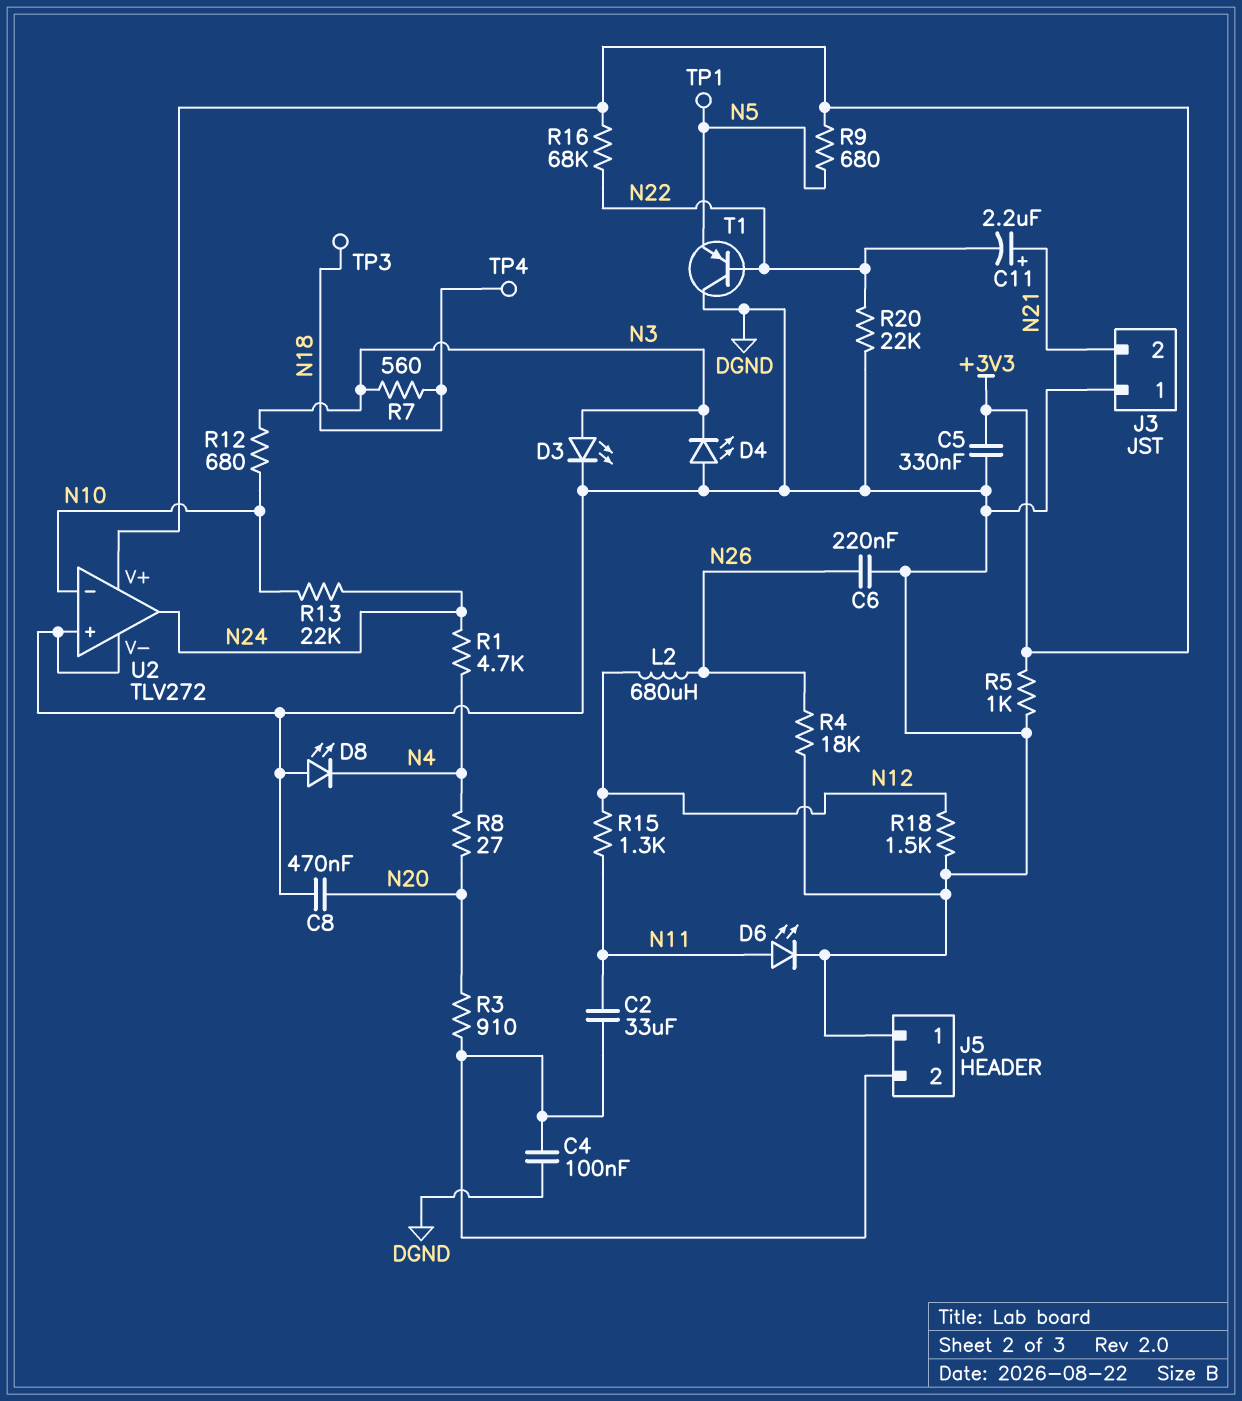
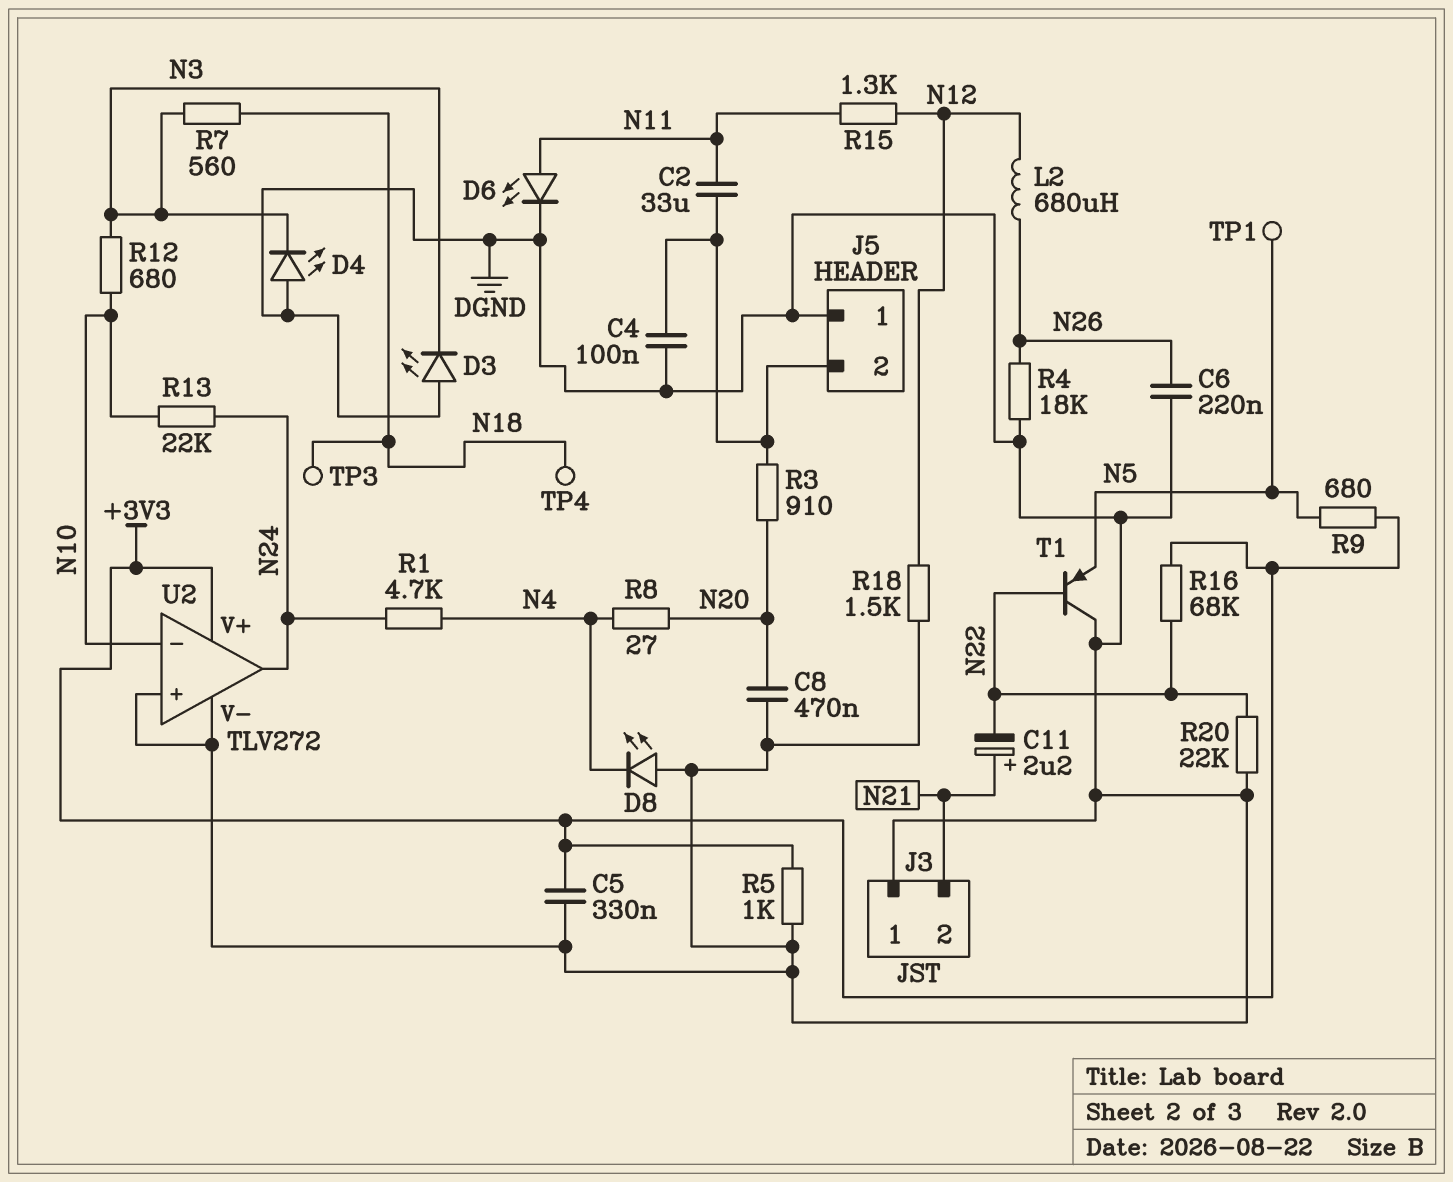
D3: LED (A N3, K DGND) -> LED (A DGND, K N3)

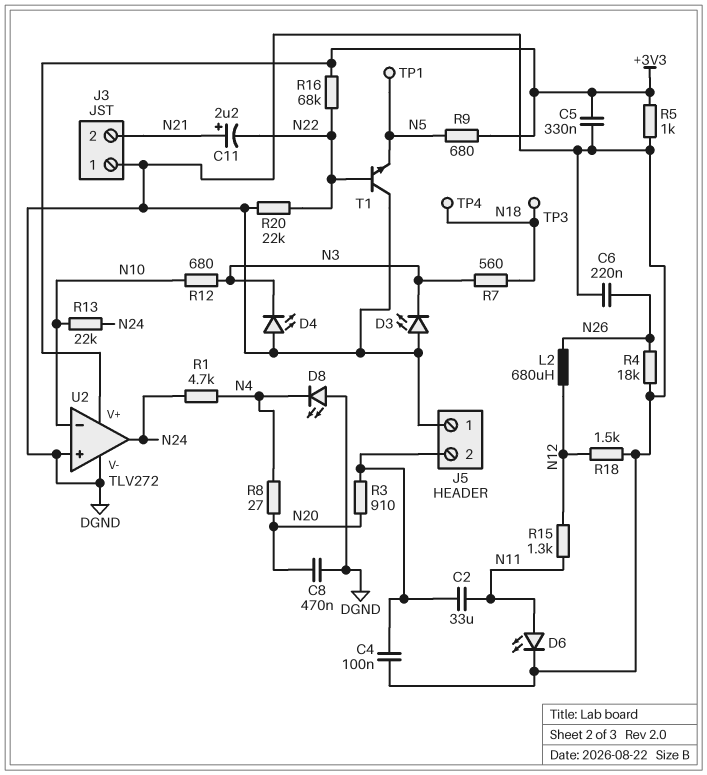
T1: PNP (B N22, C DGND, E N5) -> NPN (B N22, C DGND, E N5)

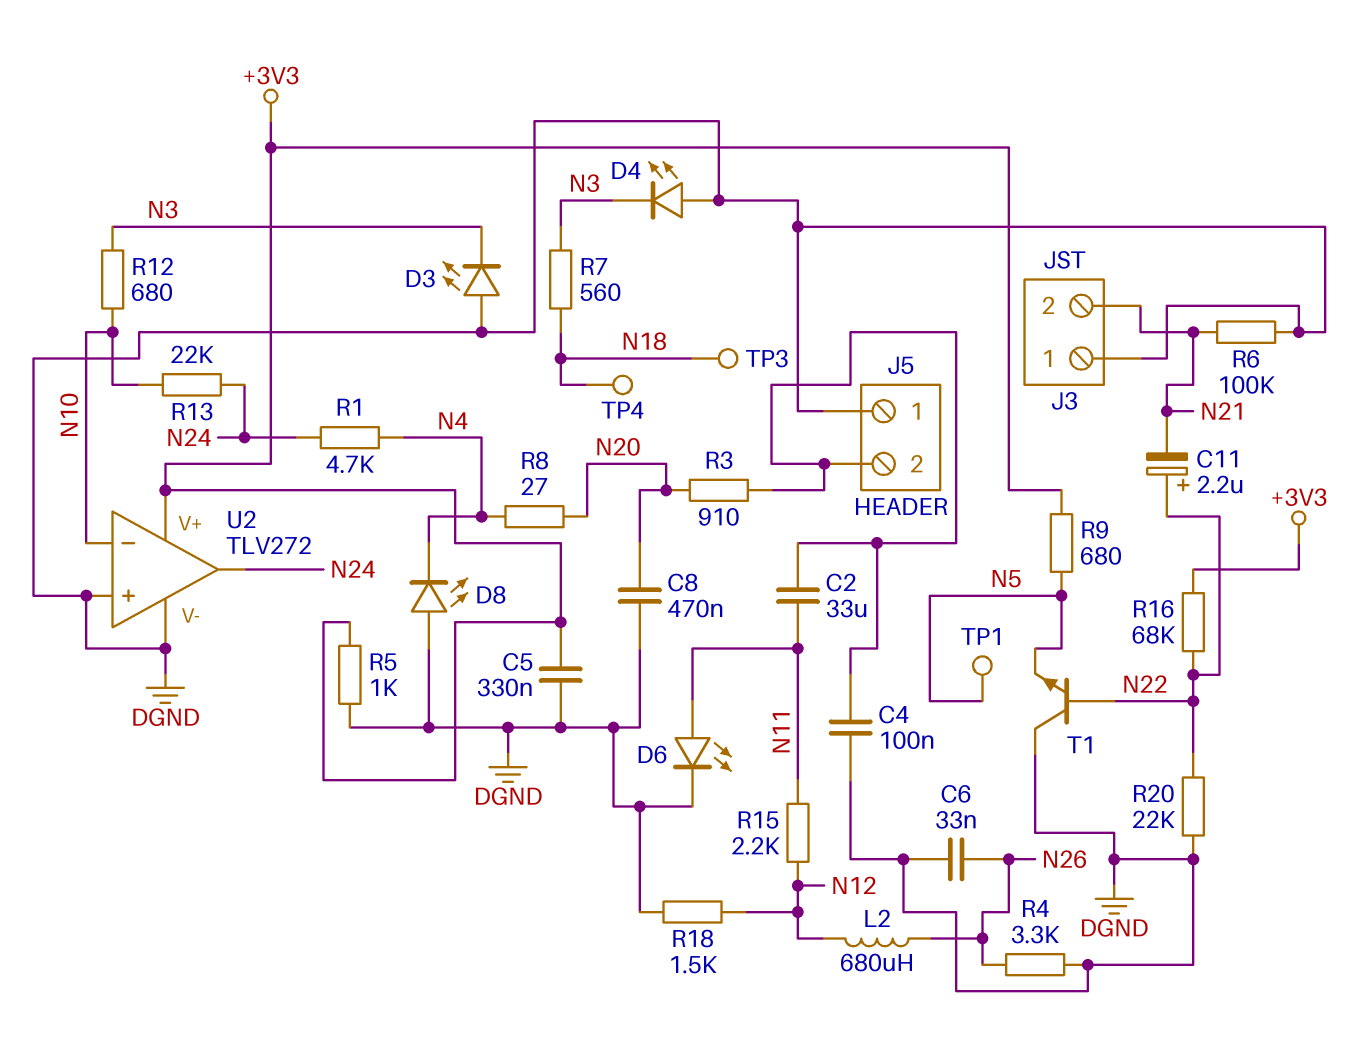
C6: 220nF (DGND, N26) -> 33nF (DGND, N26)
C11: 2.2uF (plus N21, minus N22) -> 2.2uF (plus N22, minus N21)
R4: 18k (DGND, N26) -> 3.3k (DGND, N26)
R6: none -> 100k (DGND, N21)
R15: 1.3k (N11, N12) -> 2.2k (N11, N12)

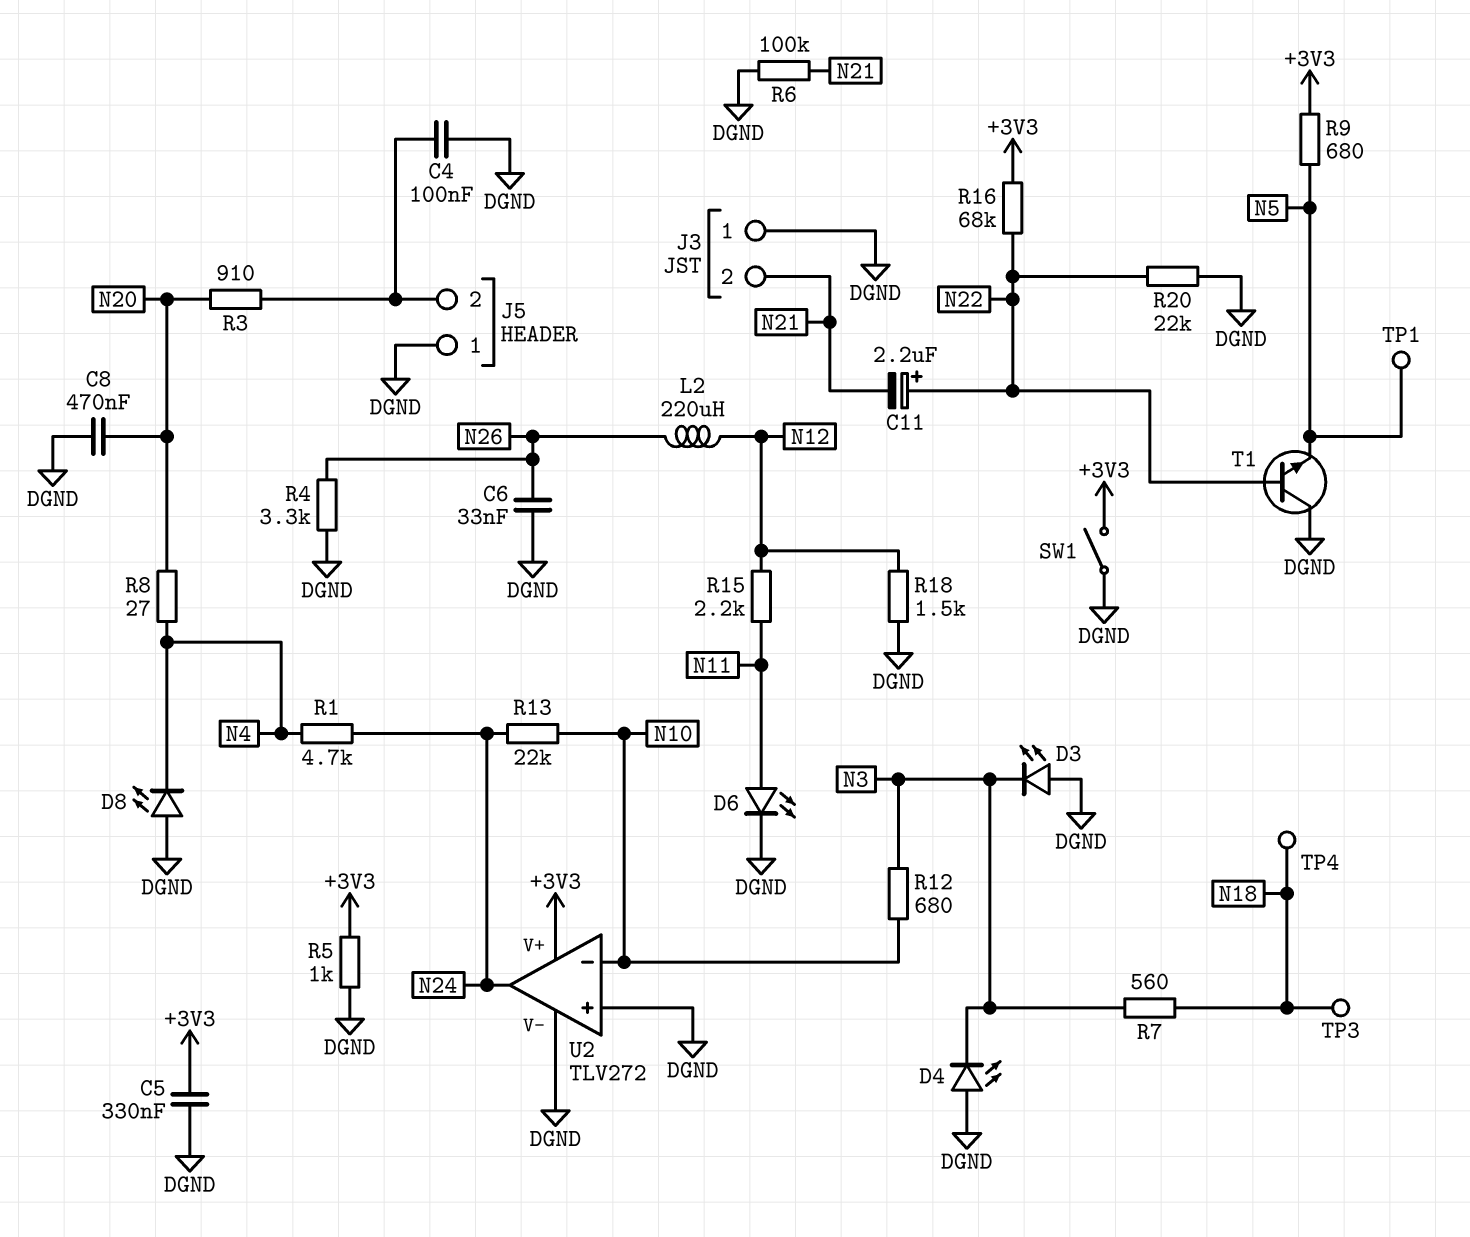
C2: 33uF (J5/2, N11) -> none
L2: 680uH (N12, N26) -> 220uH (N12, N26)
SW1: none -> switch (+3V3, DGND)

